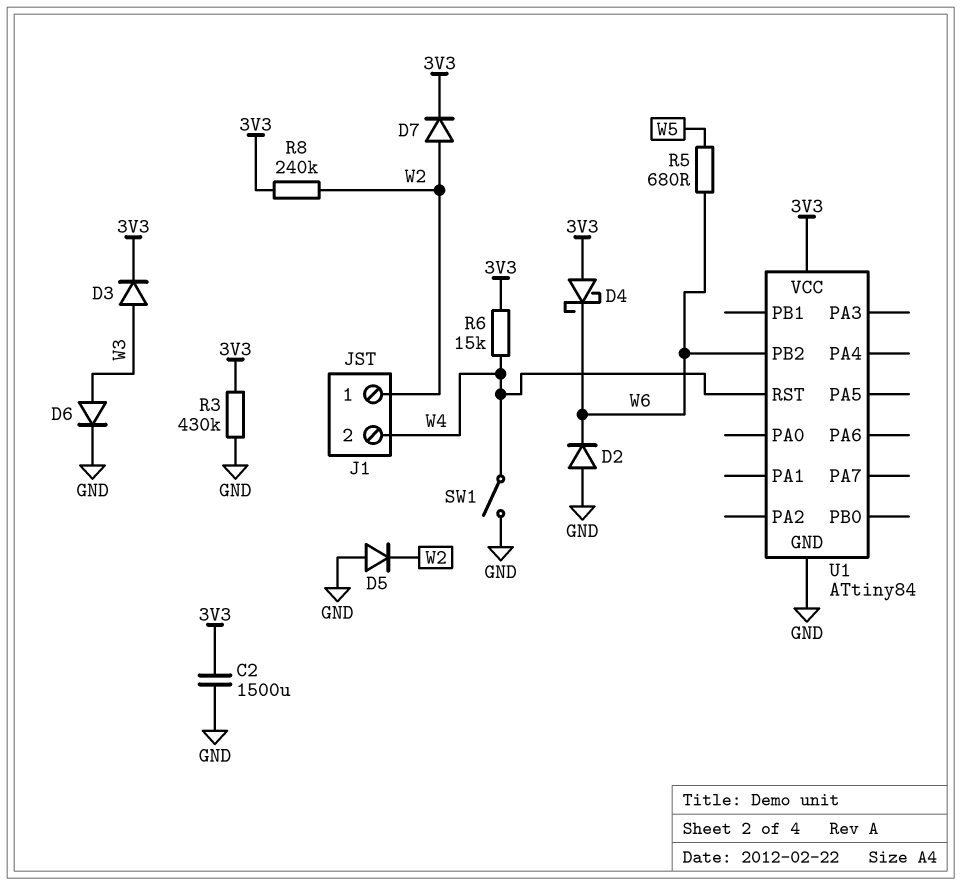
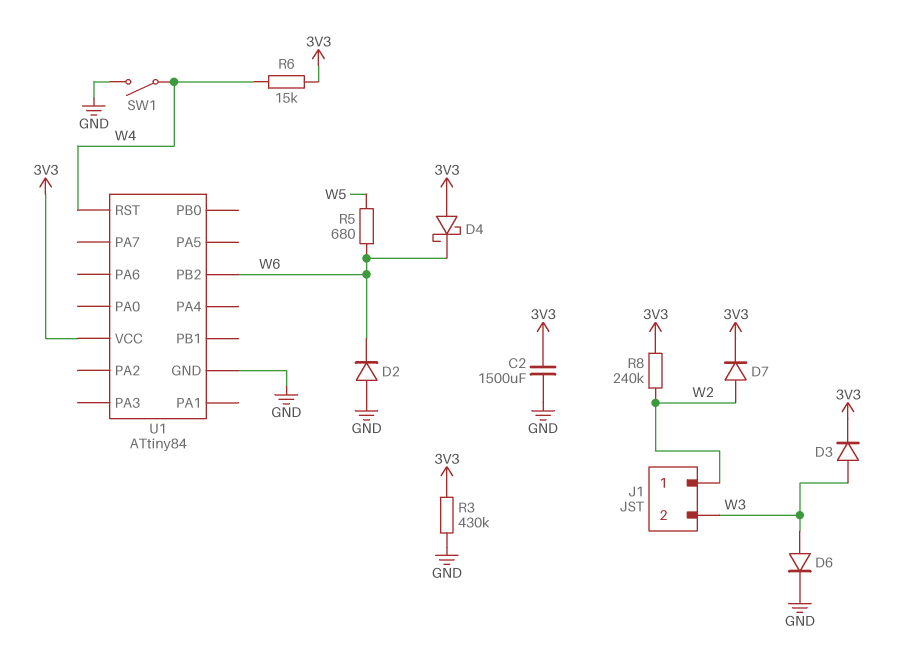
D5: diode (A GND, K W2) -> none
J1 pin 2: W4 -> W3

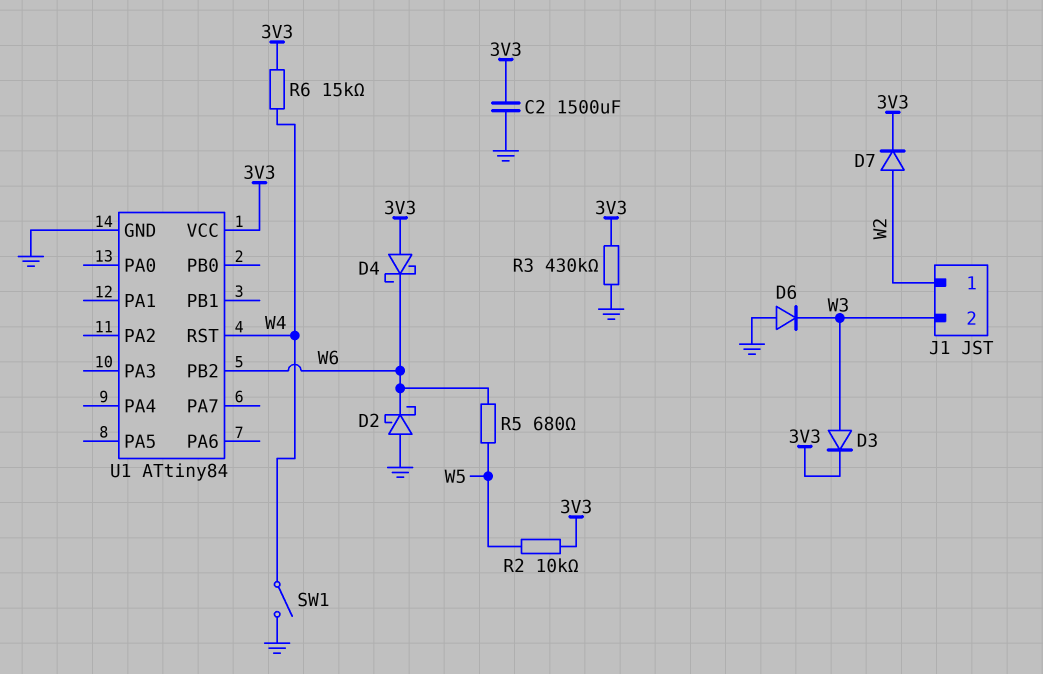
D2: diode (A GND, K W6) -> schottky (A GND, K W6)
D6: diode (A W3, K GND) -> diode (A GND, K W3)
R2: none -> 10k (3V3, W5)
R8: 240k (3V3, W2) -> none

